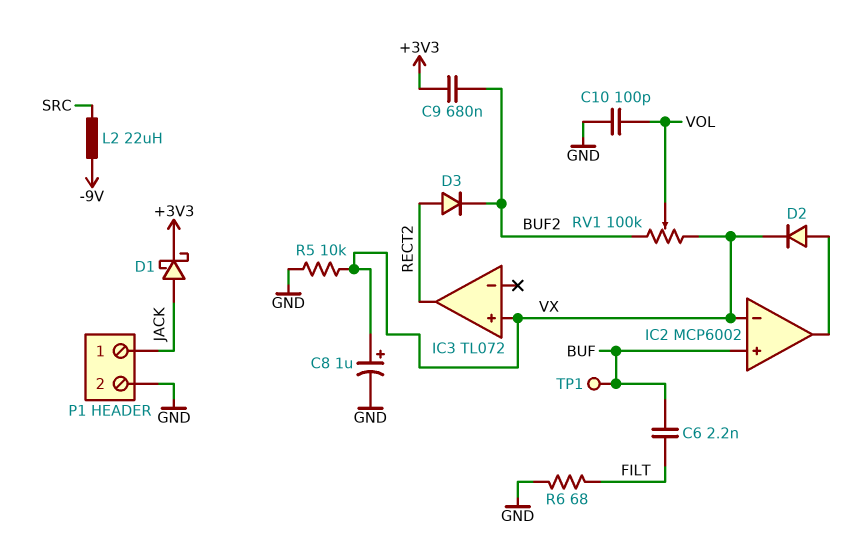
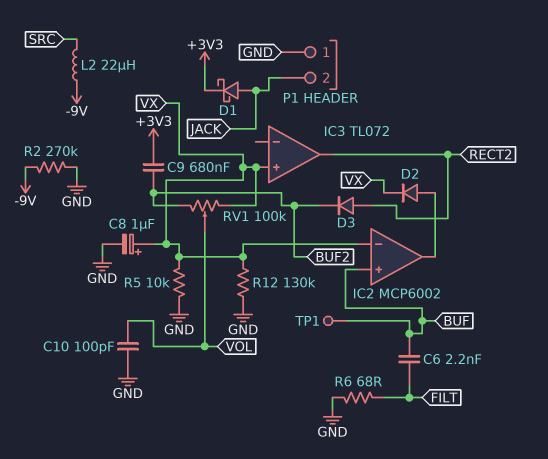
P1 pin 1: JACK -> GND
P1 pin 2: GND -> JACK
R2: none -> 270k (-9V, GND)
R12: none -> 130k (GND, VX)

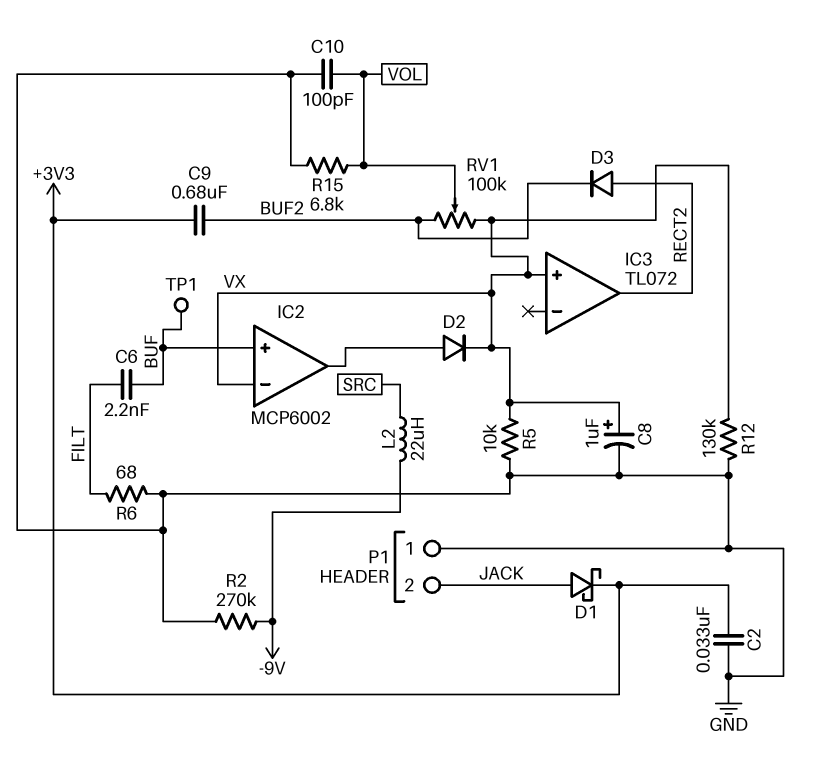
C2: none -> 33nF (+3V3, GND)
R15: none -> 6.8k (GND, VOL)

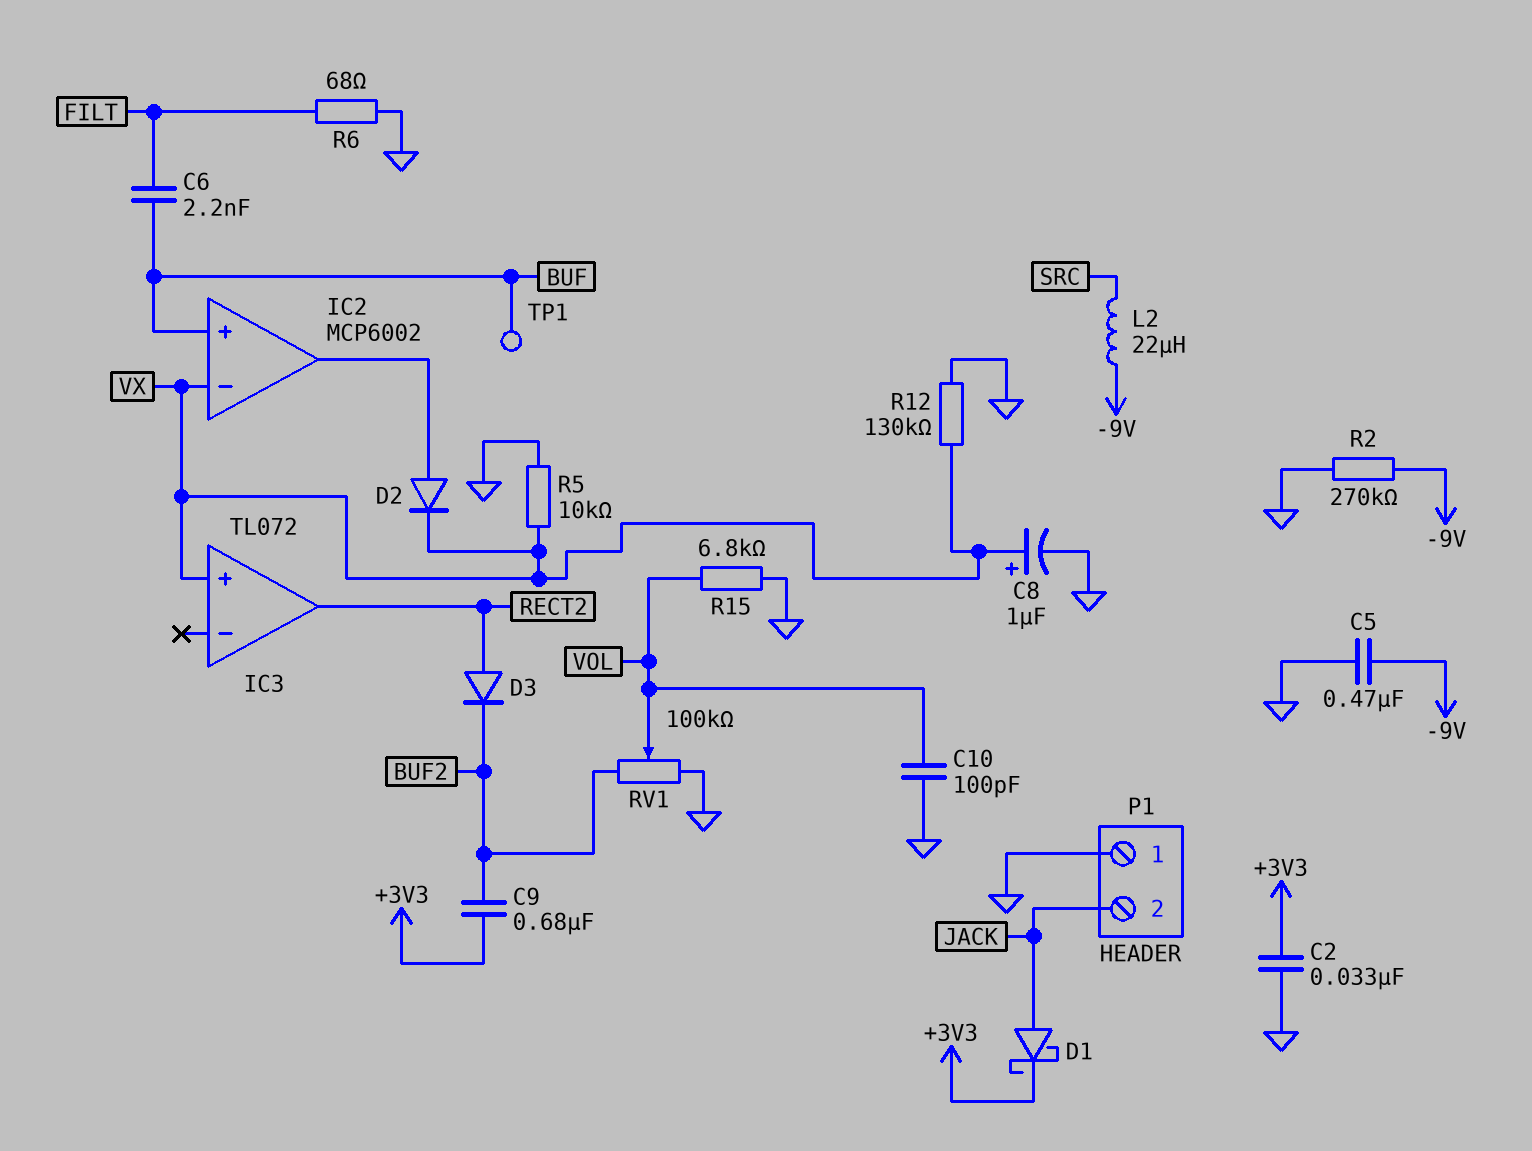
C5: none -> 470nF (-9V, GND)
RV1: 100k (BUF2, VX, wiper VOL) -> 100k (BUF2, GND, wiper VOL)

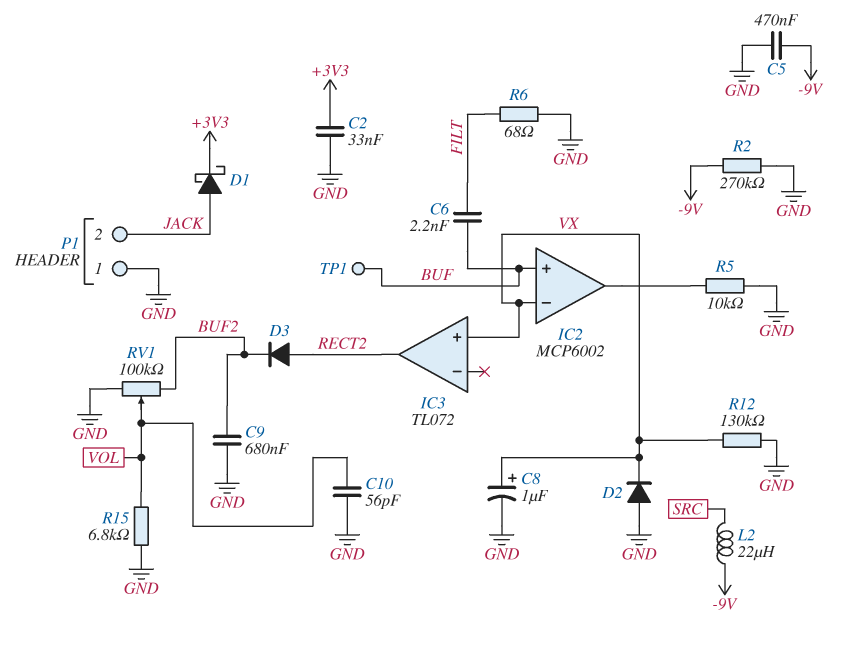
C9: 680nF (+3V3, BUF2) -> 680nF (BUF2, GND)
C10: 100pF (GND, VOL) -> 56pF (GND, VOL)
D2: diode (A IC2/out, K VX) -> diode (A GND, K VX)
R5: 10k (GND, VX) -> 10k (GND, IC2/out)

